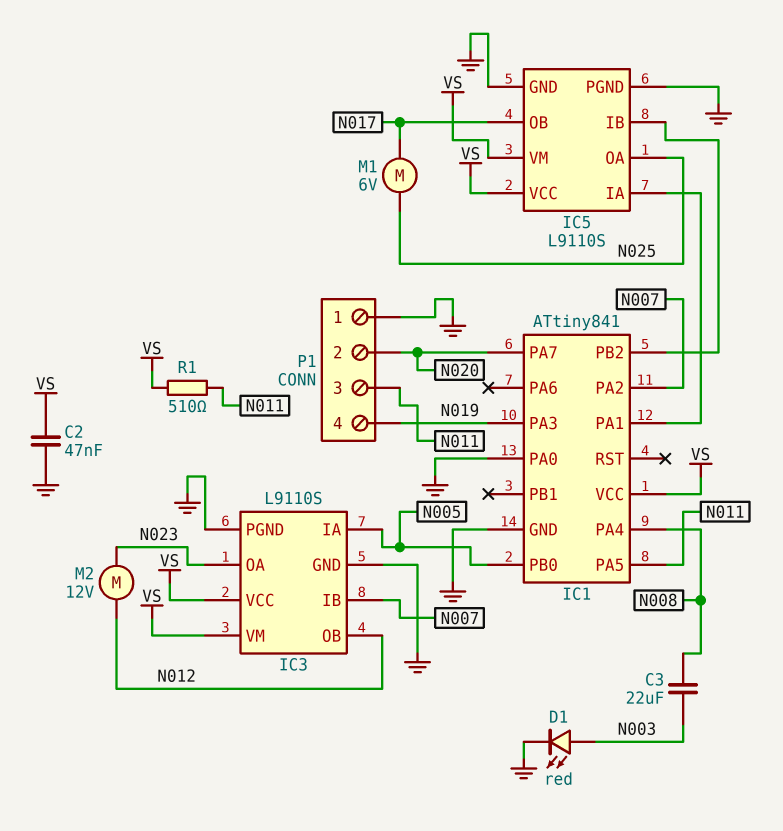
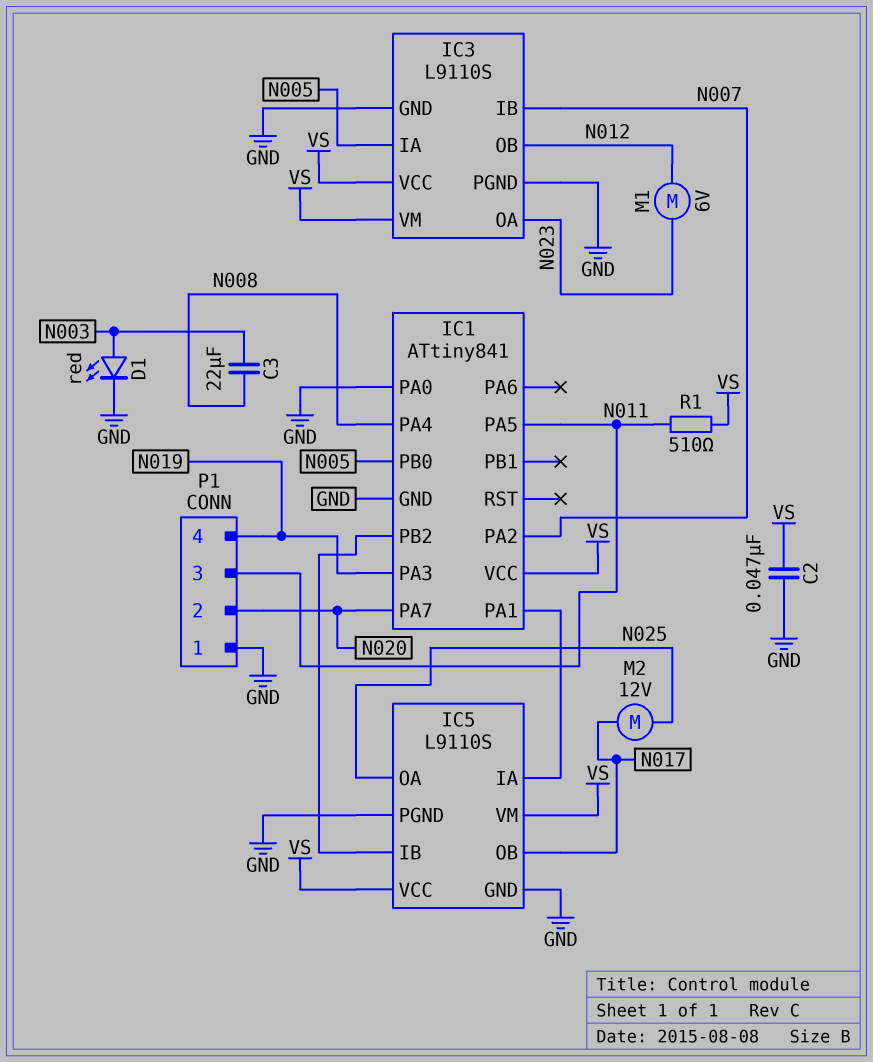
M1: motor 6V (N017, N025) -> motor 6V (N012, N023)
M2: motor 12V (N012, N023) -> motor 12V (N017, N025)

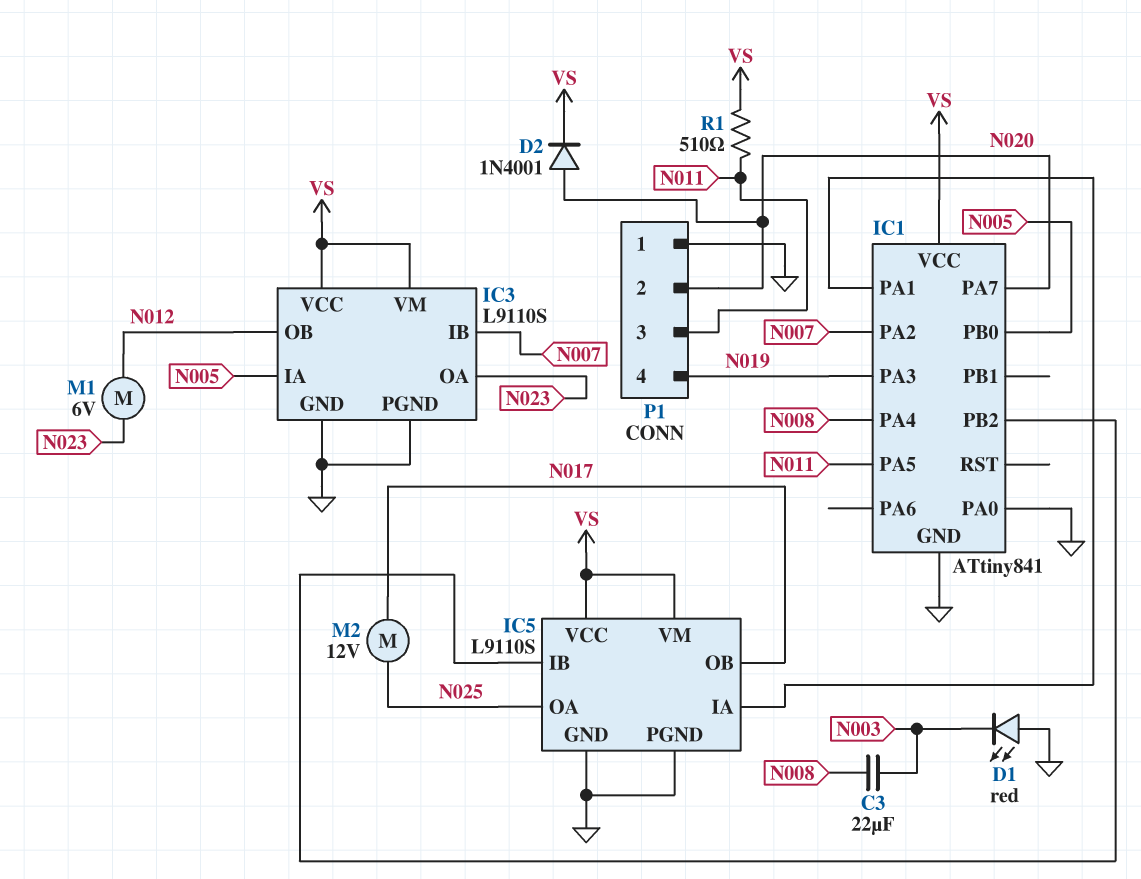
C2: 47nF (GND, VS) -> none
D1: LED red (A N003, K GND) -> LED red (A GND, K N003)
D2: none -> diode 1N4001 (A N020, K VS)

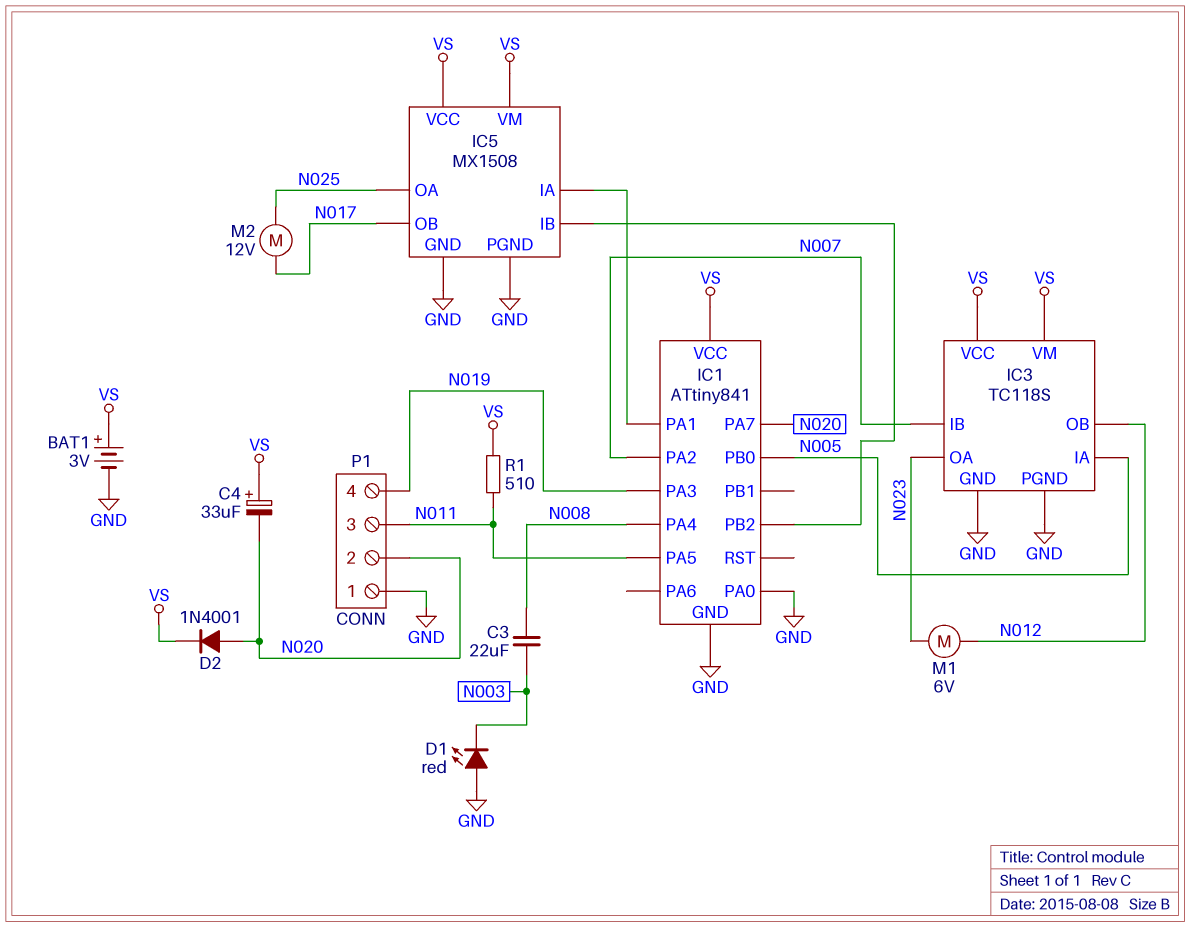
BAT1: none -> 3V (plus VS, minus GND)
C4: none -> 33uF (plus VS, minus N020)
IC3: L9110S -> TC118S
IC5: L9110S -> MX1508

